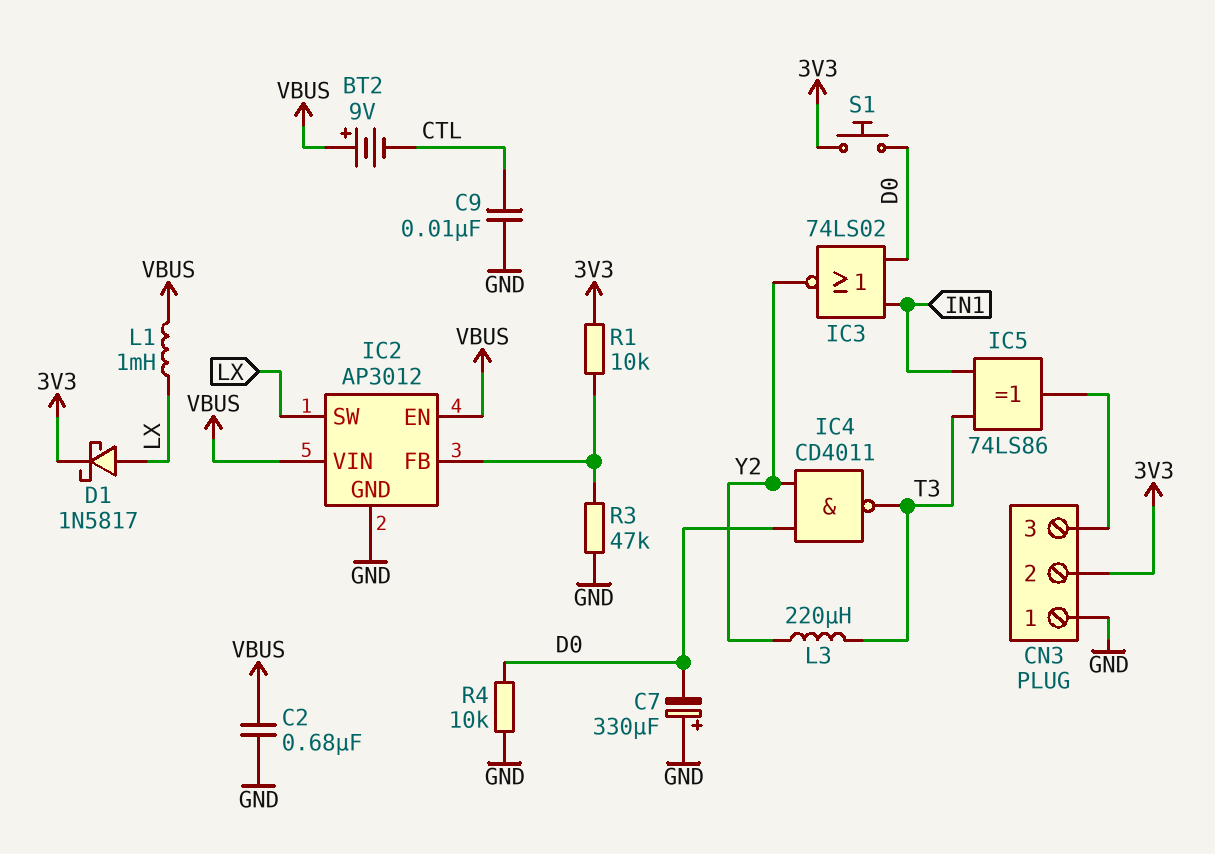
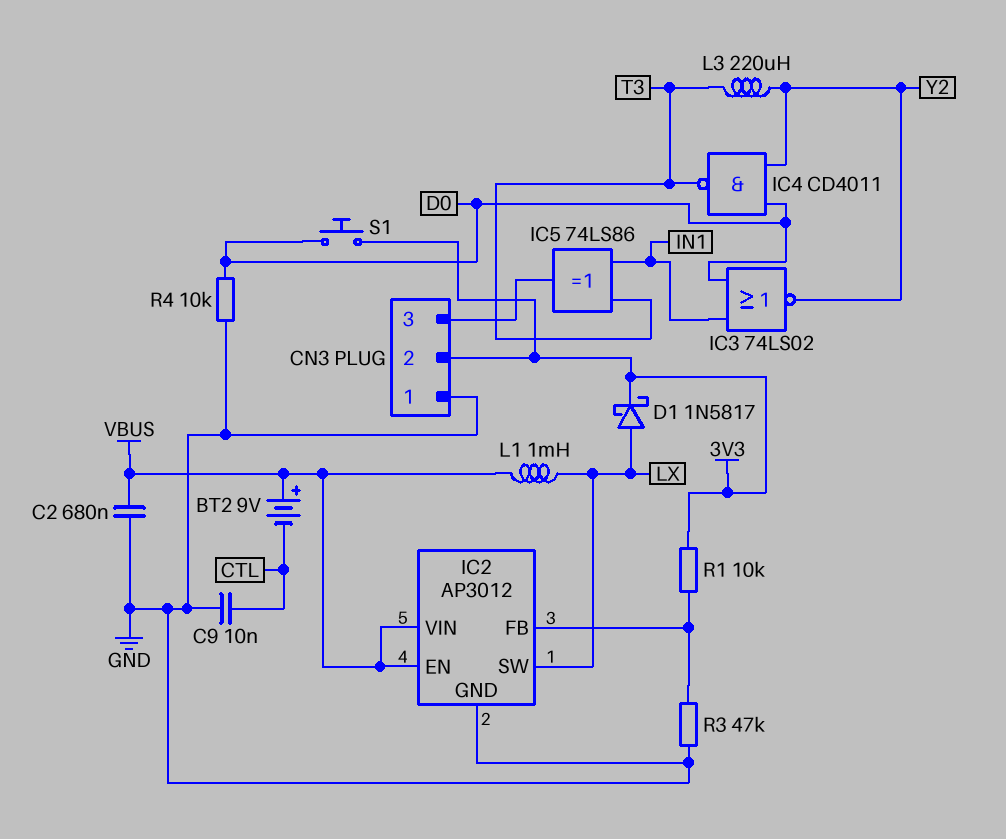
C7: 330uF (plus GND, minus D0) -> none

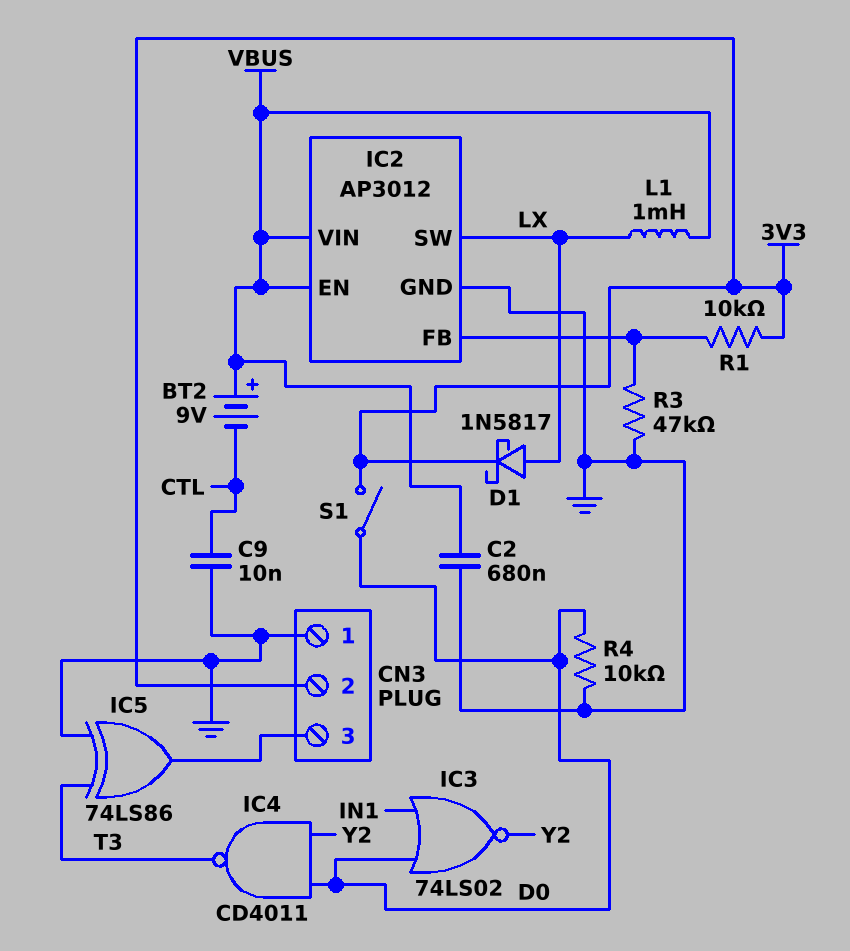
IC5: XOR 74LS86 (in IN1, in T3, out CN3/3) -> XOR 74LS86 (in GND, in T3, out CN3/3)
L3: 220uH (T3, Y2) -> none
S1: button (3V3, D0) -> switch (3V3, D0)

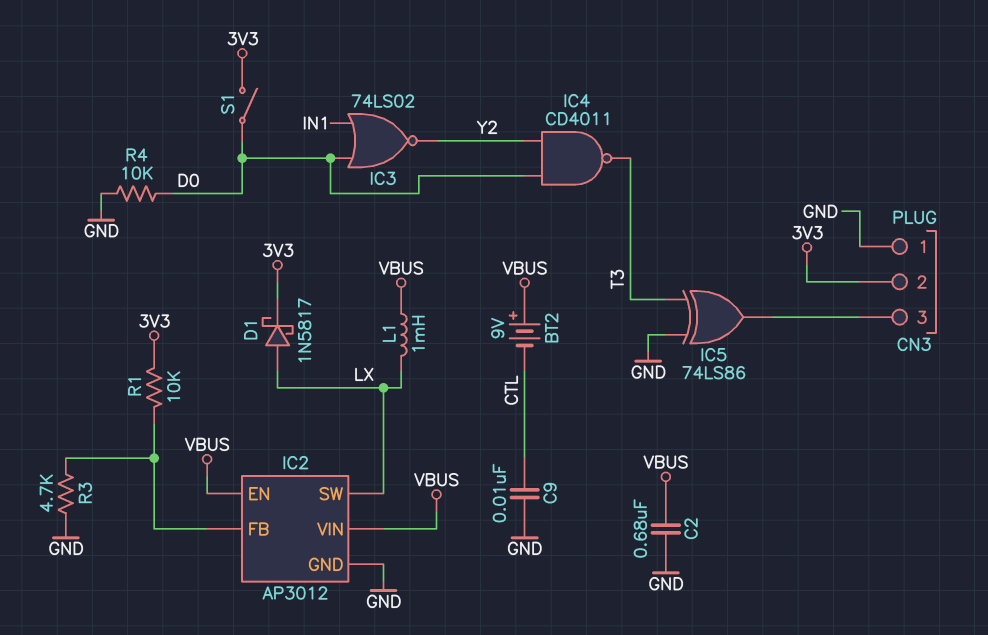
R3: 47k (GND, IC2/FB) -> 4.7k (GND, IC2/FB)

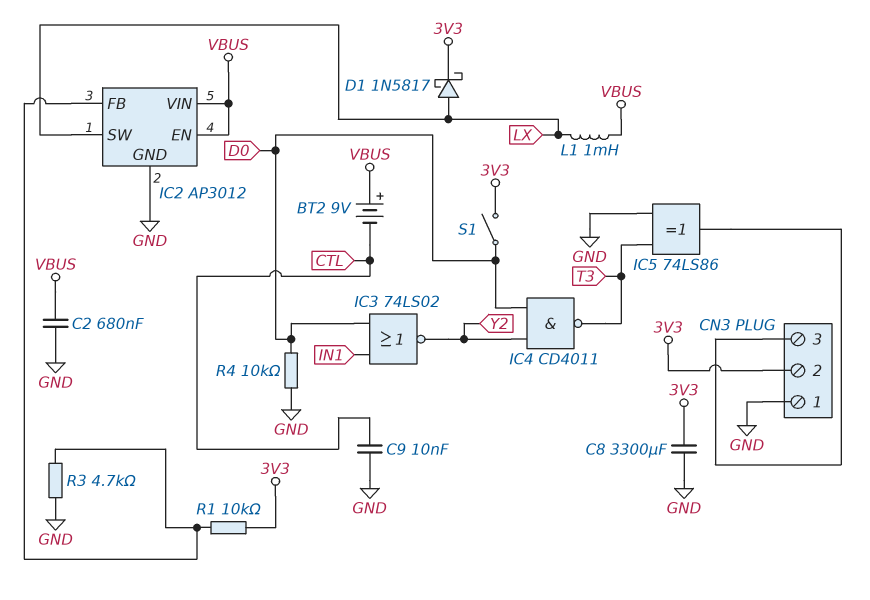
C8: none -> 3300uF (3V3, GND)

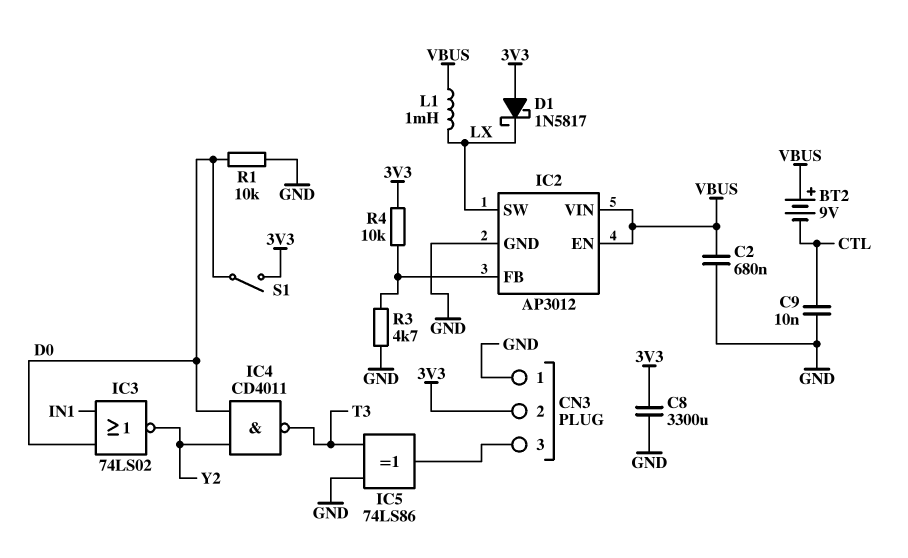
D1: schottky 1N5817 (A LX, K 3V3) -> schottky 1N5817 (A 3V3, K LX)
R1: 10k (3V3, IC2/FB) -> 10k (D0, GND)
R4: 10k (D0, GND) -> 10k (3V3, IC2/FB)

